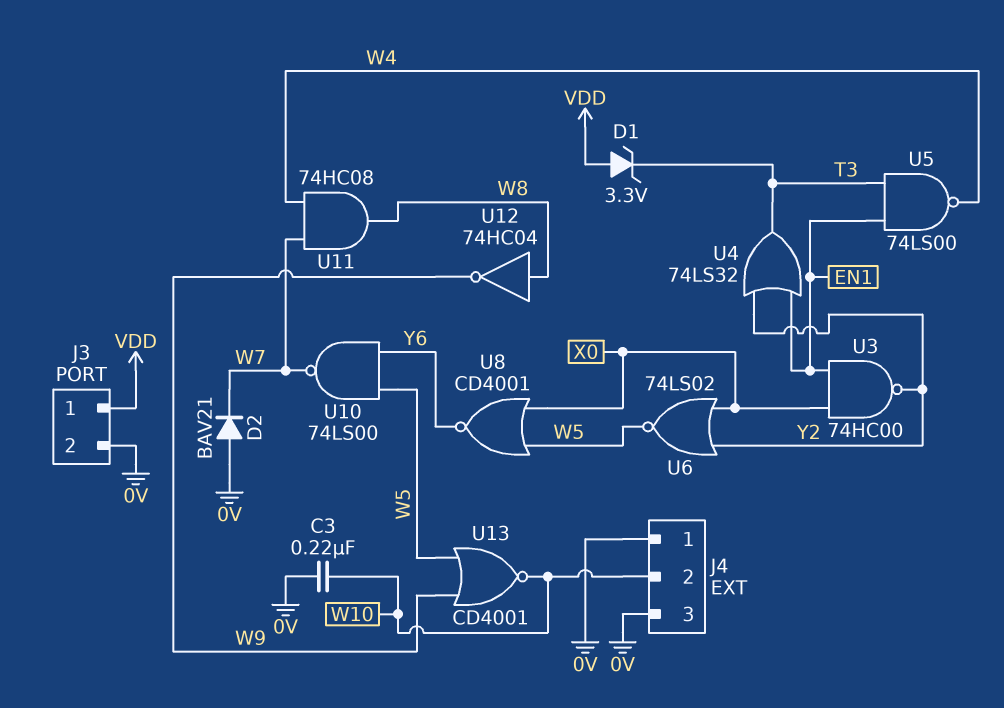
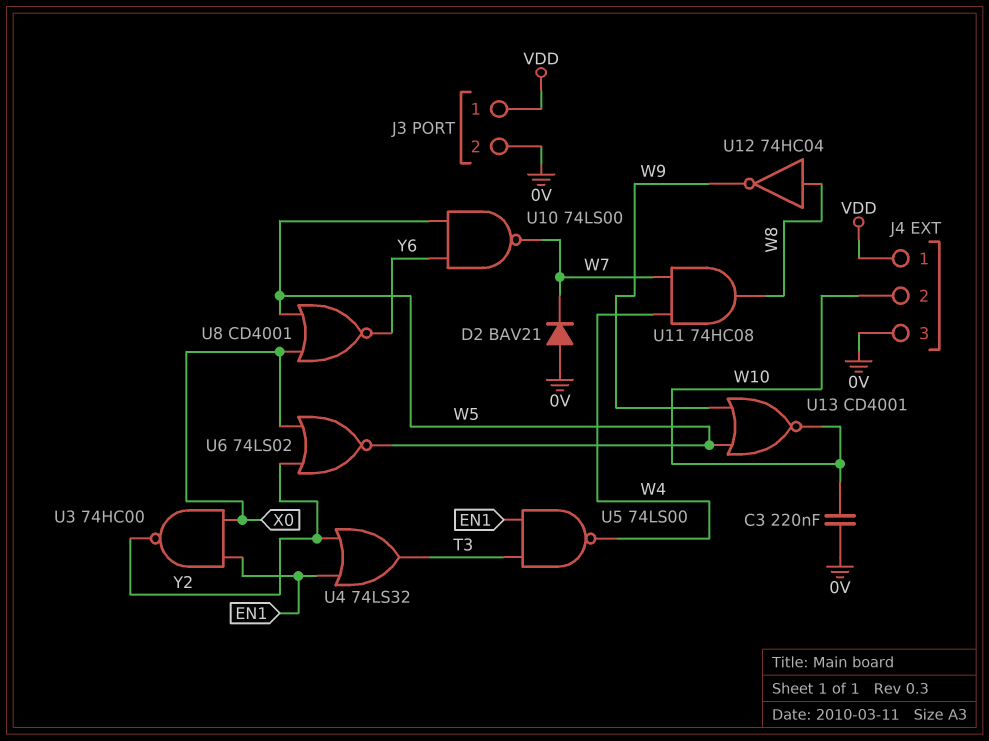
D1: zener 3.3V (A VDD, K T3) -> none
J4 pin 1: 0V -> VDD

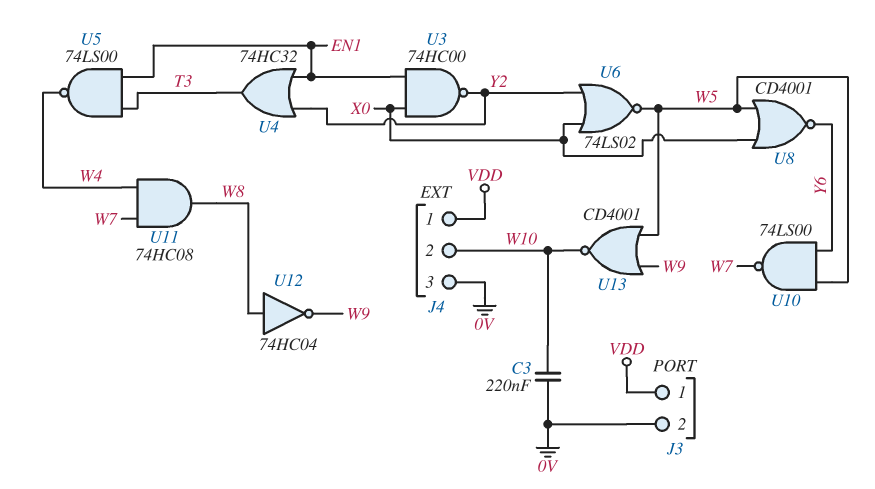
D2: diode BAV21 (A 0V, K W7) -> none
U4: OR 74LS32 (in EN1, in Y2, out T3) -> OR 74HC32 (in EN1, in Y2, out T3)

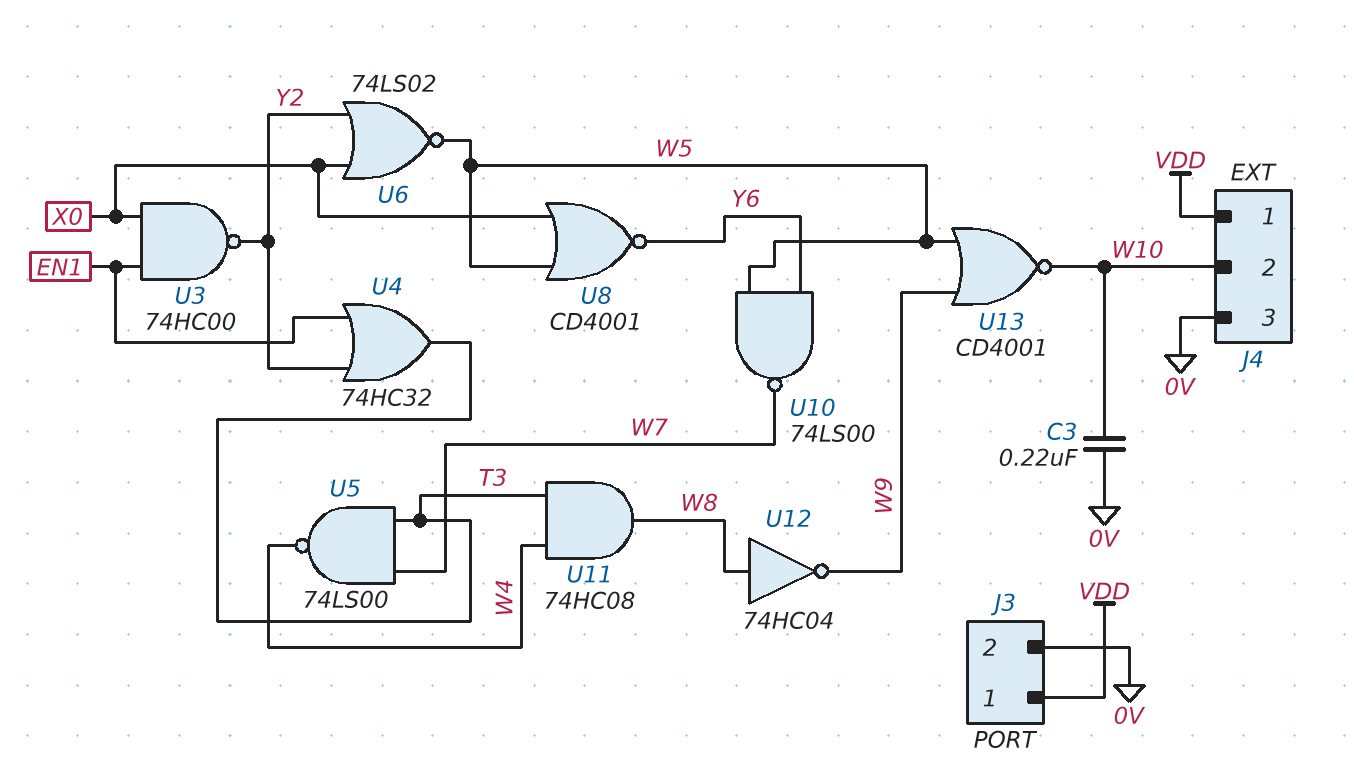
U5: NAND 74LS00 (in EN1, in T3, out W4) -> NAND 74LS00 (in T3, in W7, out W4)
U11: AND 74HC08 (in W4, in W7, out W8) -> AND 74HC08 (in T3, in W4, out W8)

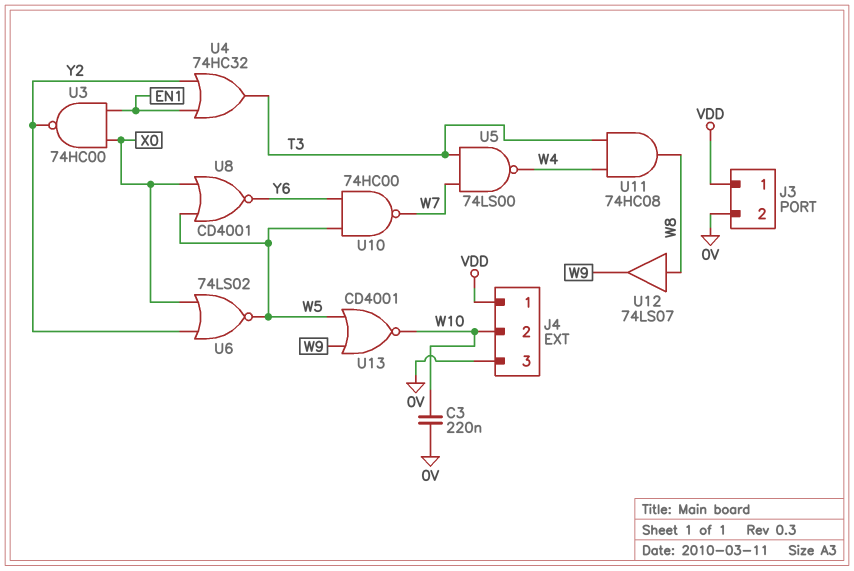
U10: NAND 74LS00 (in W5, in Y6, out W7) -> NAND 74HC00 (in W5, in Y6, out W7)
U12: NOT 74HC04 (in W8, out W9) -> buffer 74LS07 (in W8, out W9)

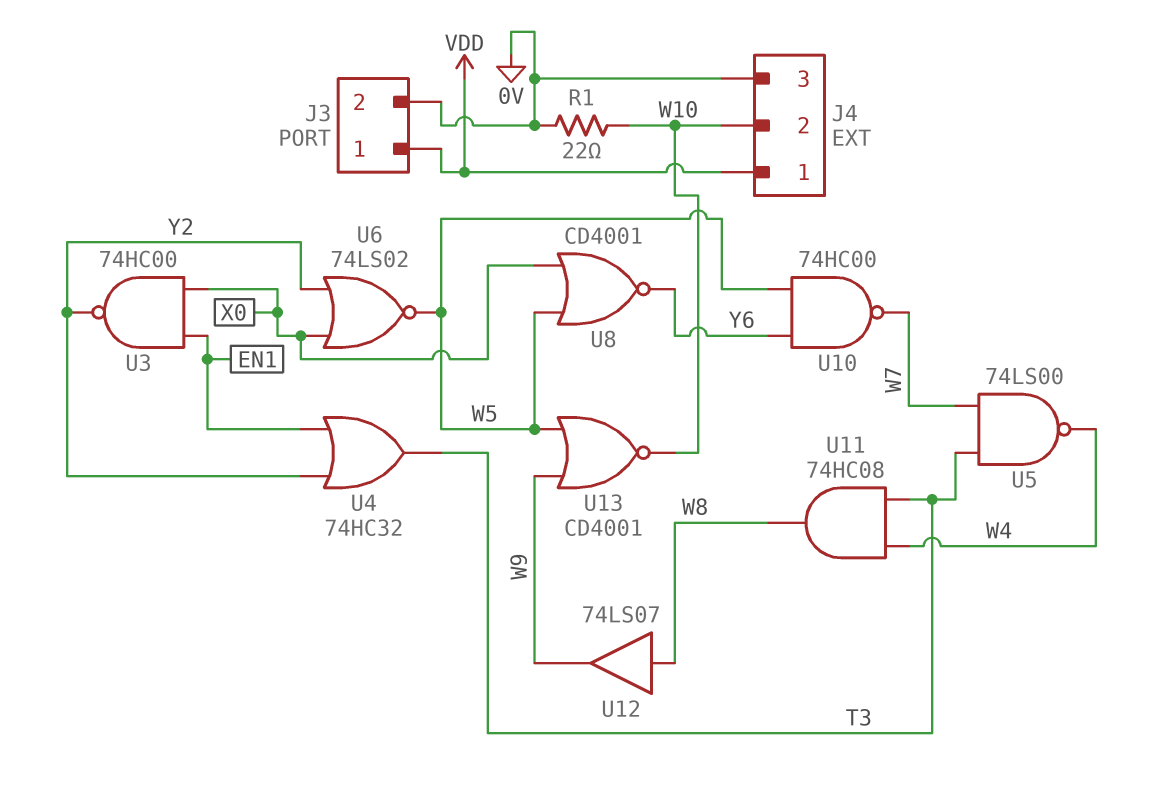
C3: 220nF (0V, W10) -> none
R1: none -> 22 (0V, W10)

